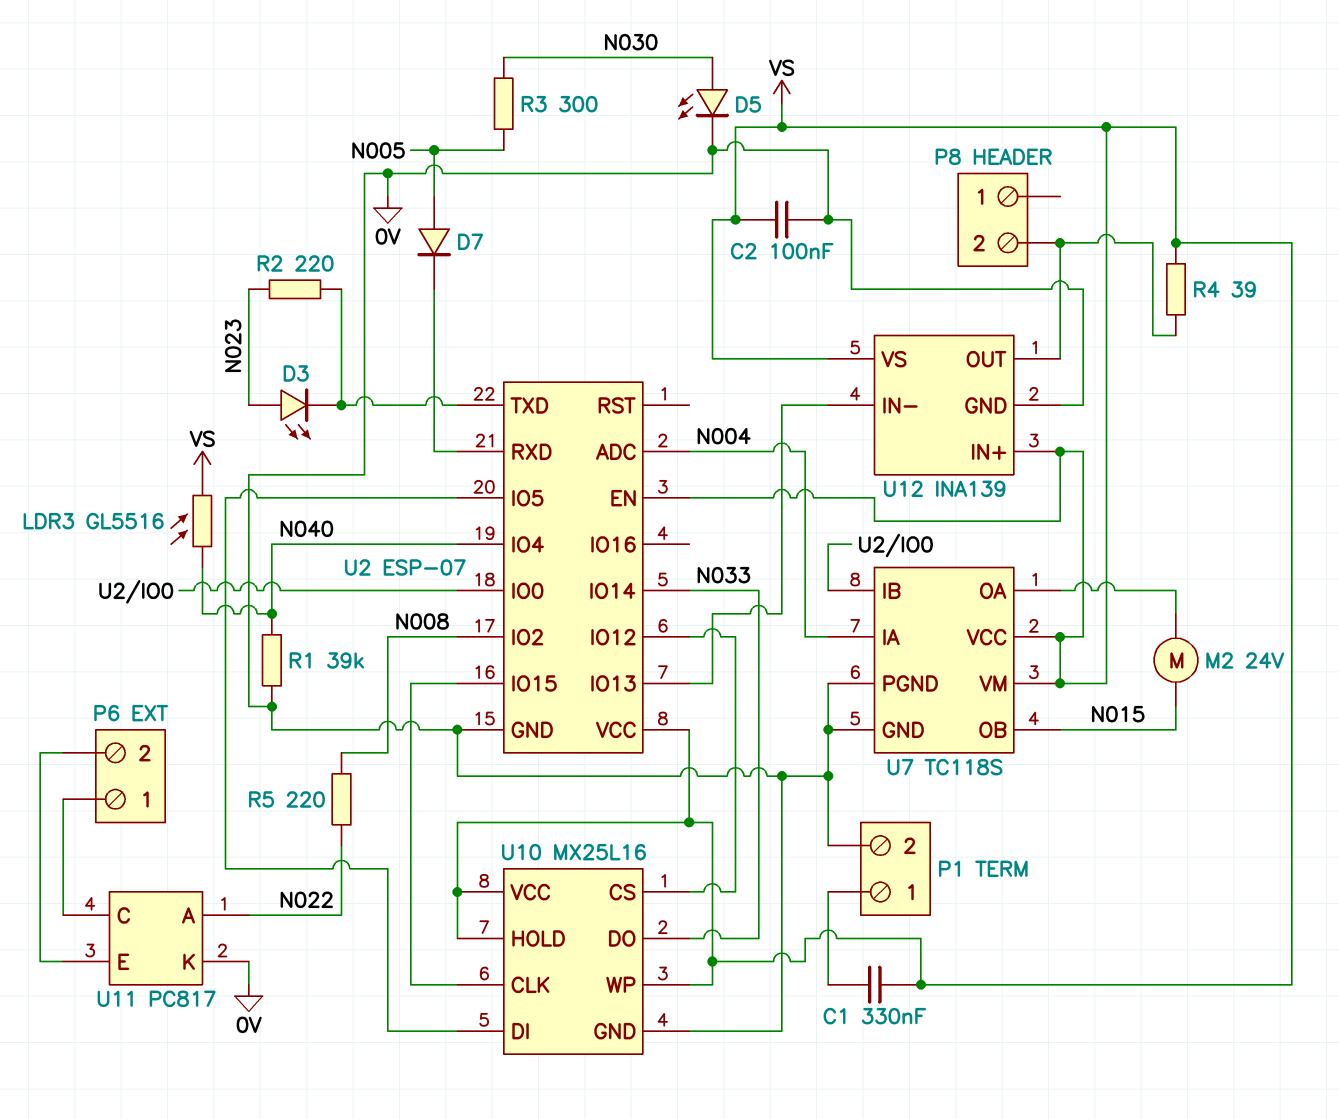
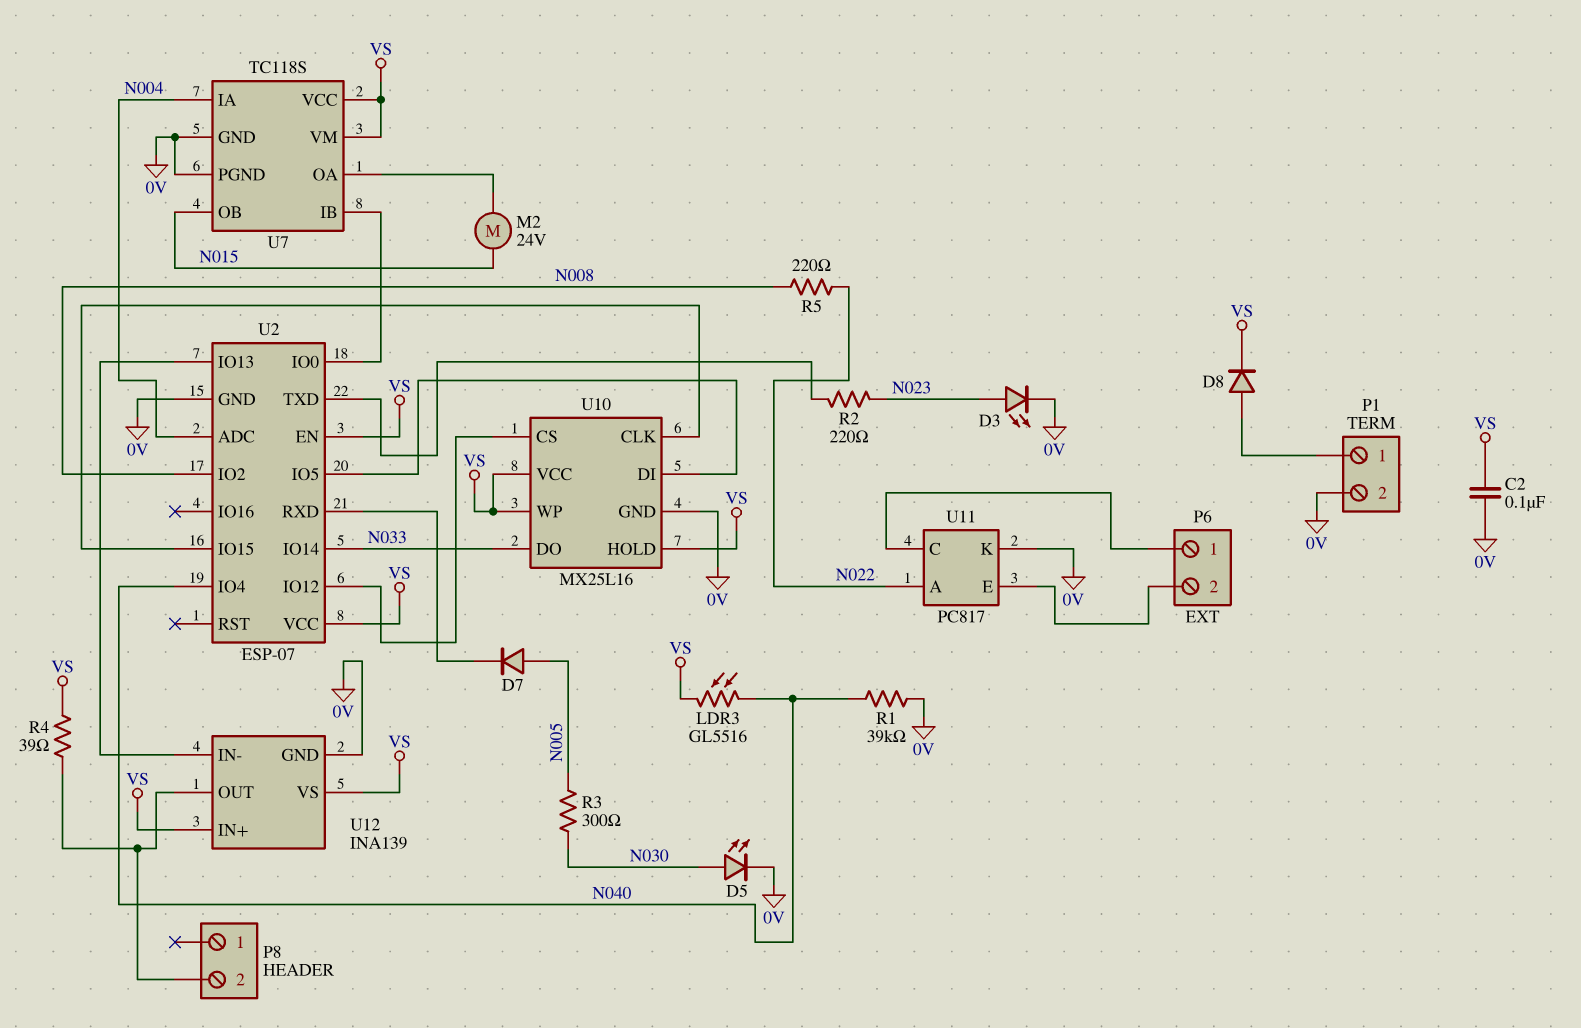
C1: 330nF (P1/1, VS) -> none
D3: LED (A N023, K U2/TXD) -> LED (A N023, K 0V)
D8: none -> diode (A P1/1, K VS)

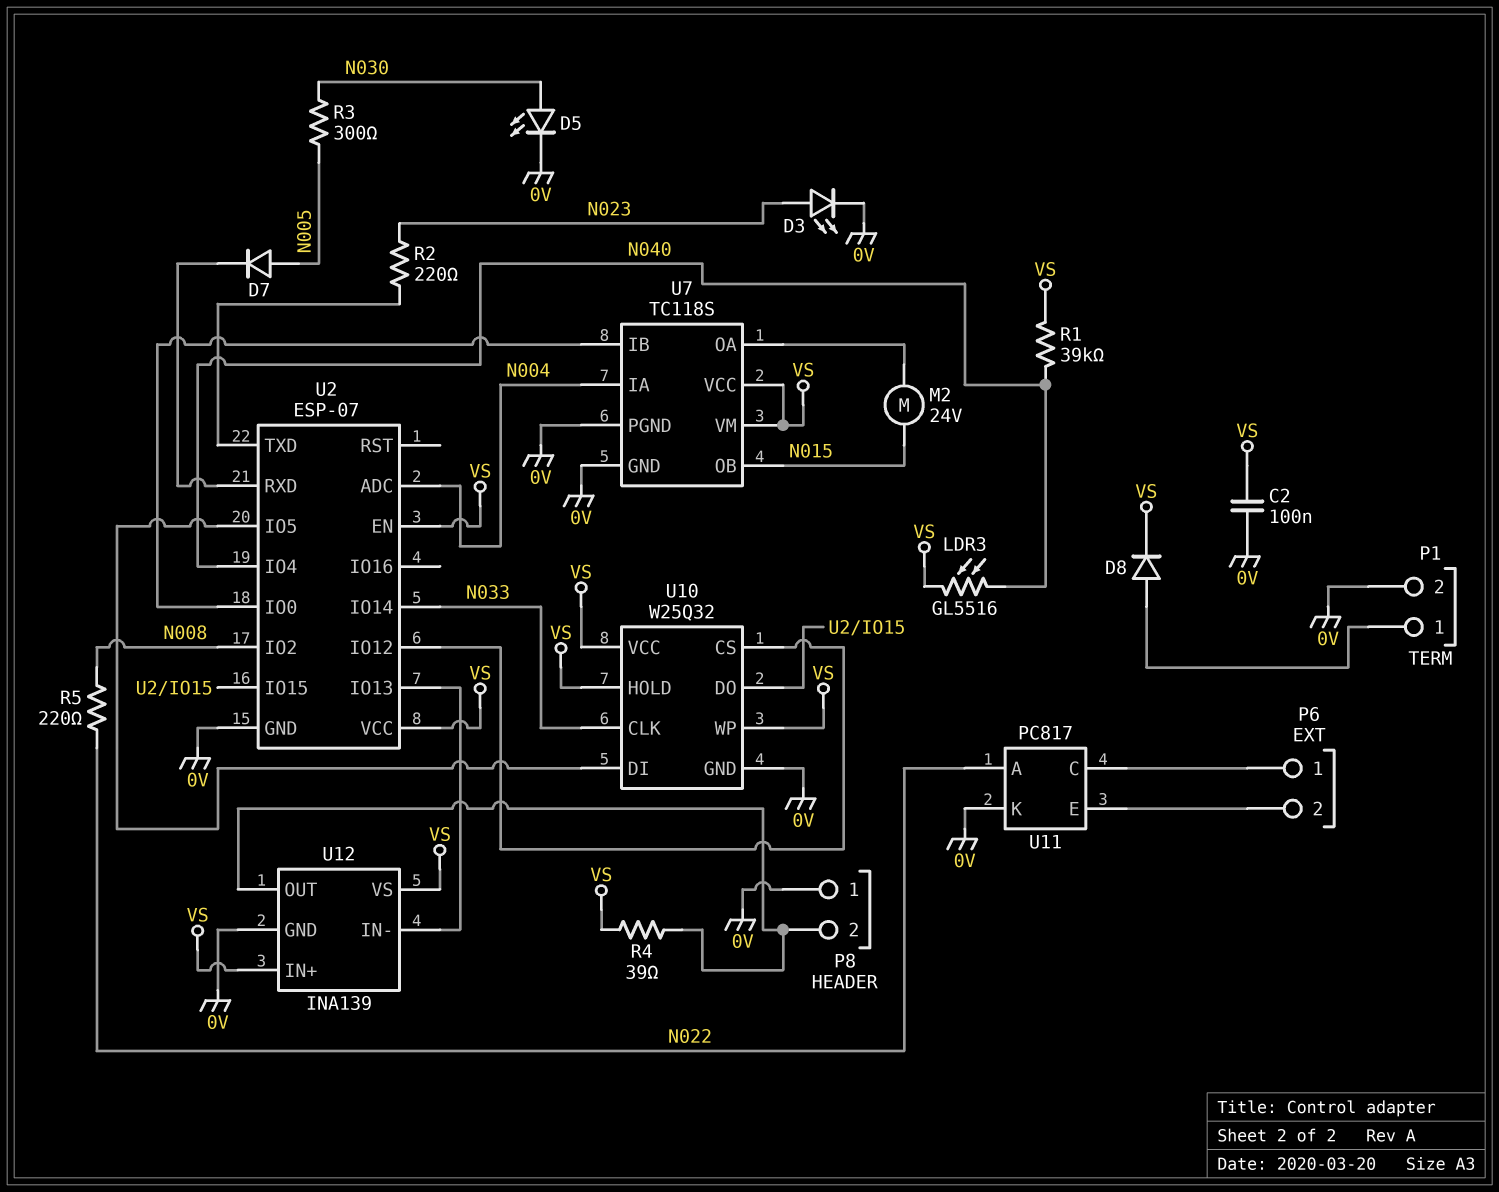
P8 pin 1: none -> 0V
R1: 39k (0V, N040) -> 39k (N040, VS)
U10: MX25L16 -> W25Q32
U10 pin CLK: U2/IO15 -> N033
U10 pin DO: N033 -> U2/IO15

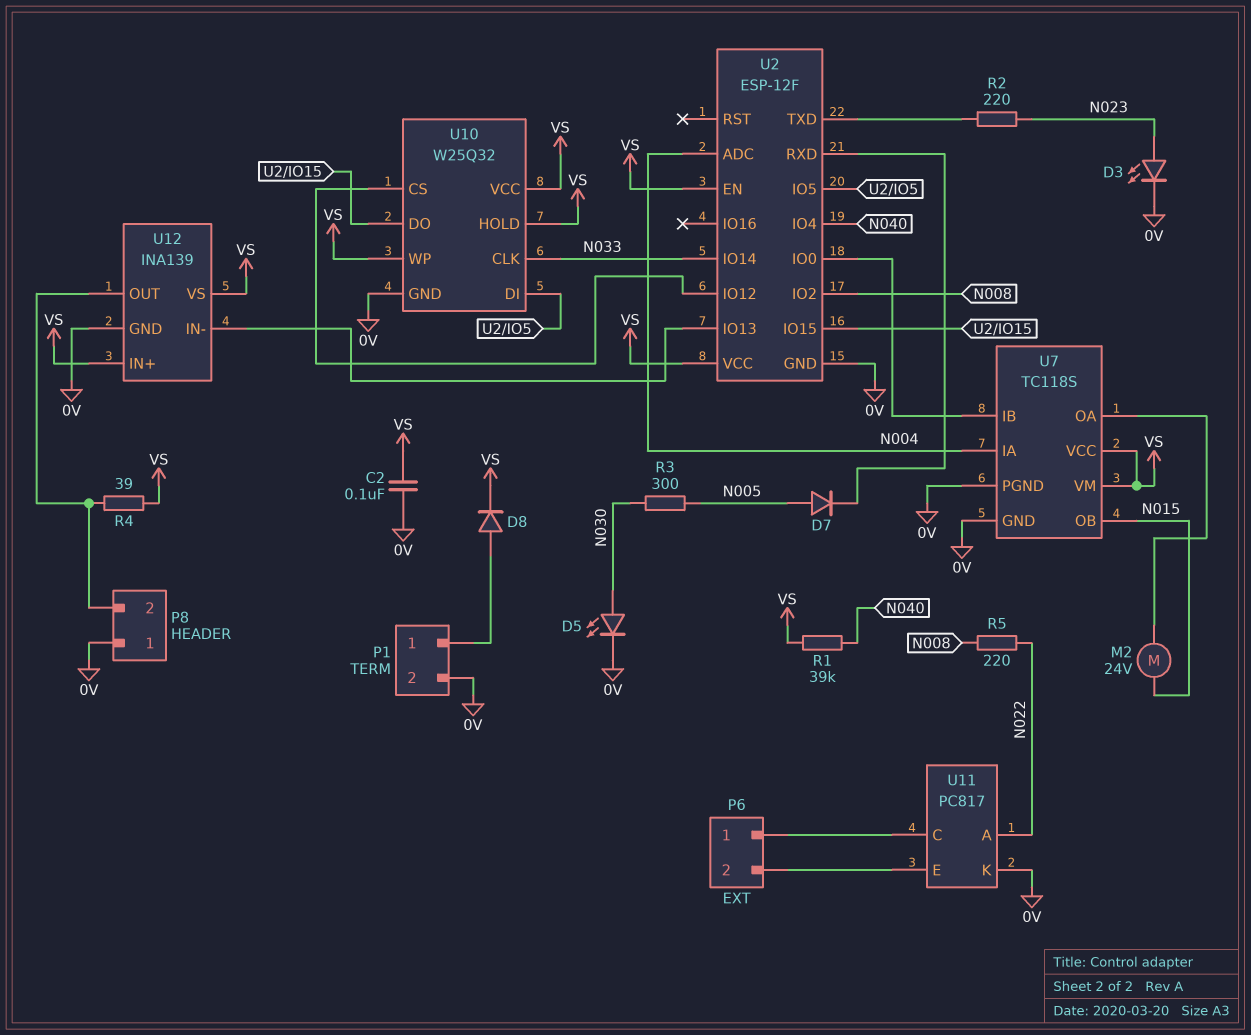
LDR3: GL5516 (N040, VS) -> none
U2: ESP-07 -> ESP-12F

